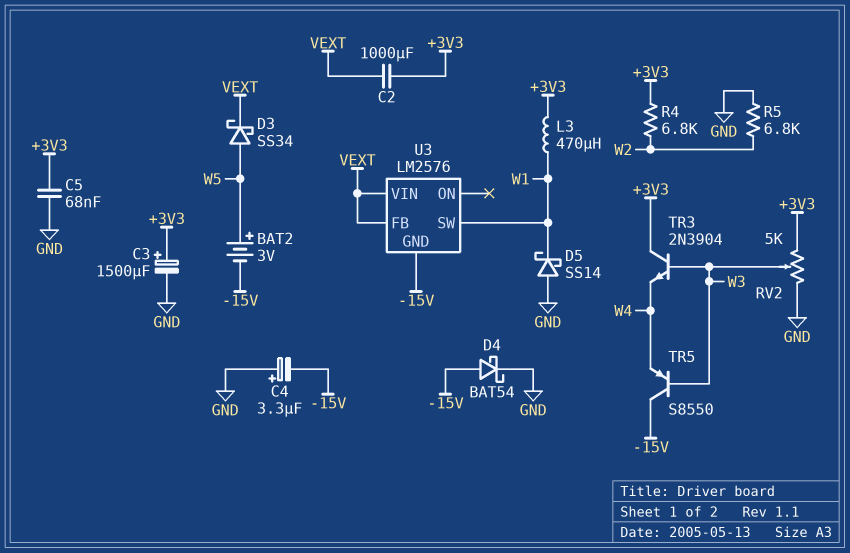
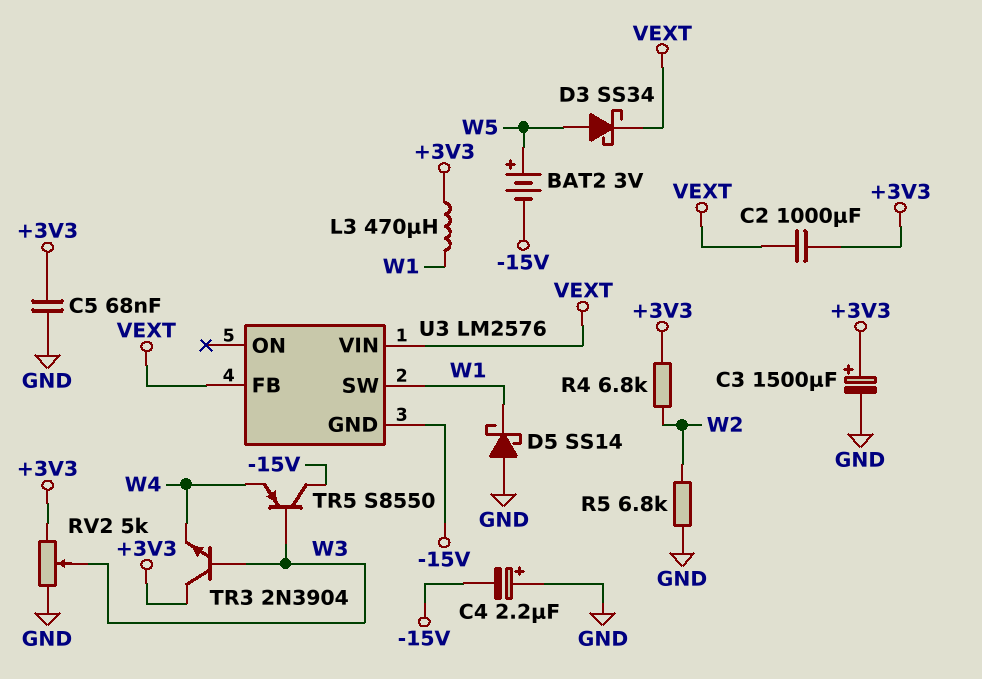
C4: 3.3uF (plus GND, minus -15V) -> 2.2uF (plus GND, minus -15V)
D4: schottky BAT54 (A -15V, K GND) -> none

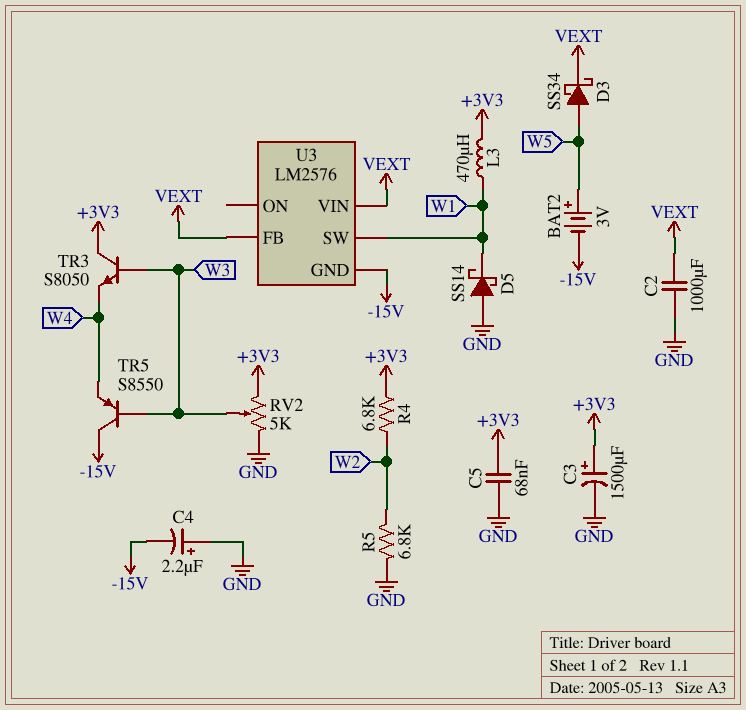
C2: 1000uF (+3V3, VEXT) -> 1000uF (GND, VEXT)
TR3: NPN 2N3904 (B W3, C +3V3, E W4) -> NPN S8050 (B W3, C +3V3, E W4)

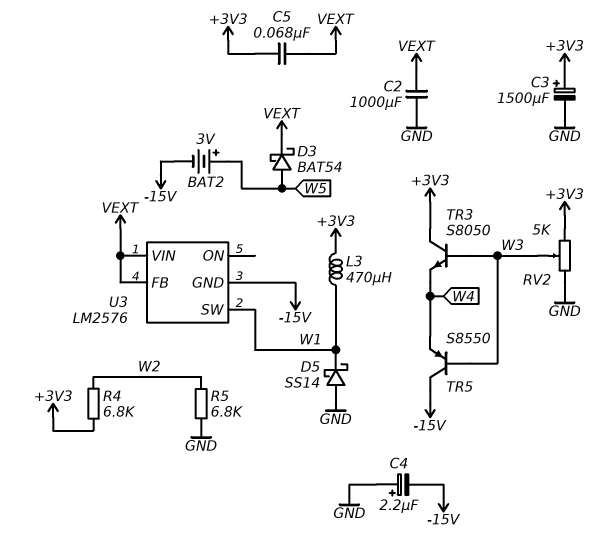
C5: 68nF (+3V3, GND) -> 68nF (+3V3, VEXT)
D3: schottky SS34 (A W5, K VEXT) -> schottky BAT54 (A W5, K VEXT)

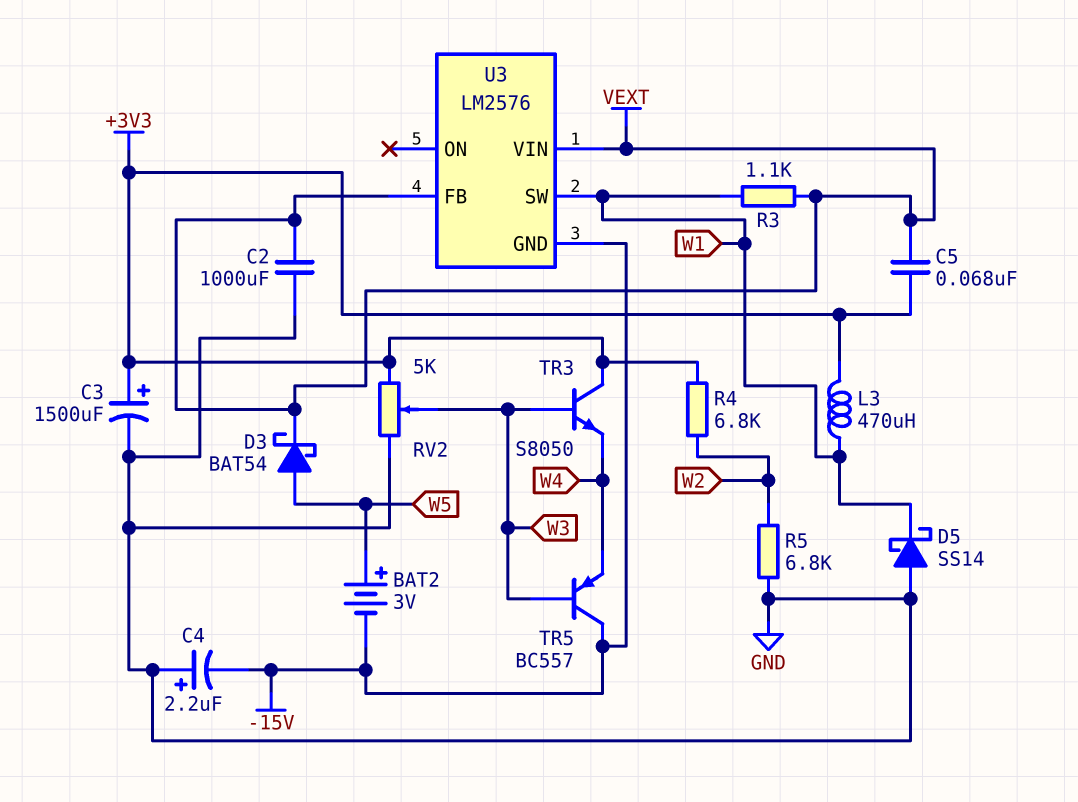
R3: none -> 1.1k (VEXT, W1)
TR5: PNP S8550 (B W3, C -15V, E W4) -> PNP BC557 (B W3, C -15V, E W4)

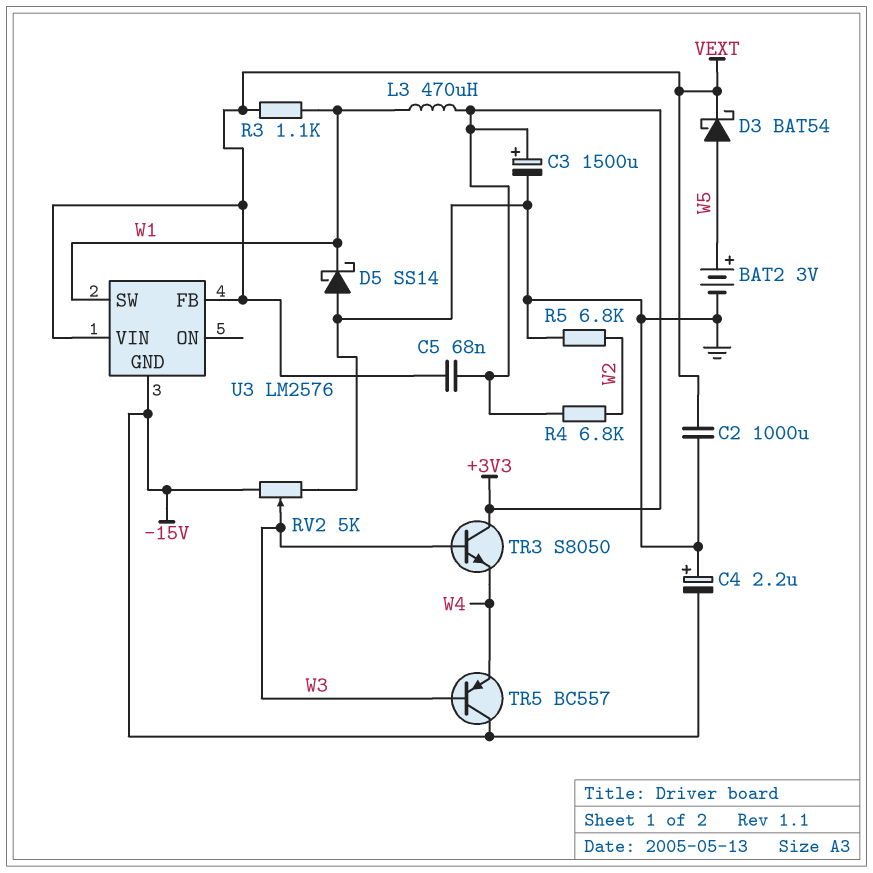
BAT2: 3V (plus W5, minus -15V) -> 3V (plus W5, minus GND)
RV2: 5k (+3V3, GND, wiper W3) -> 5k (-15V, GND, wiper W3)

